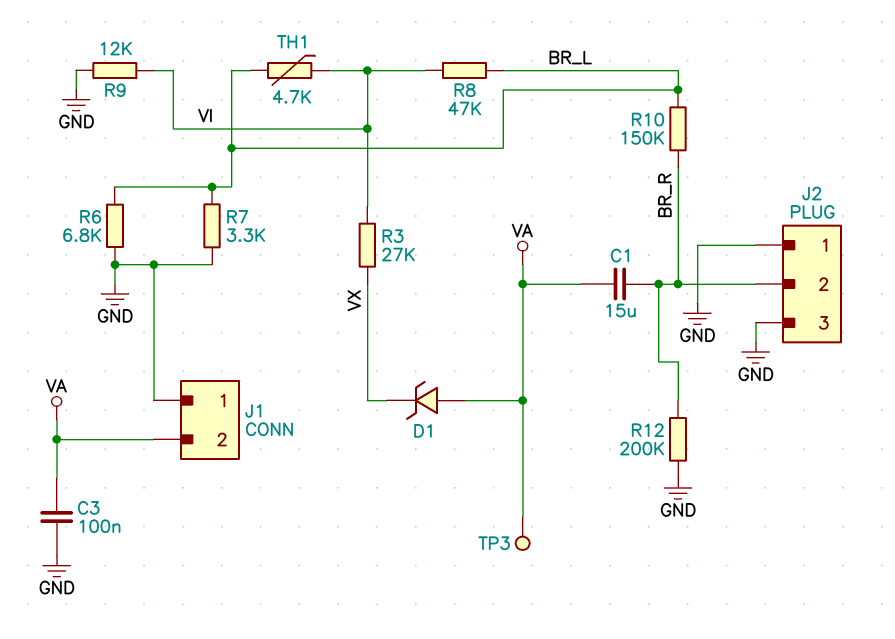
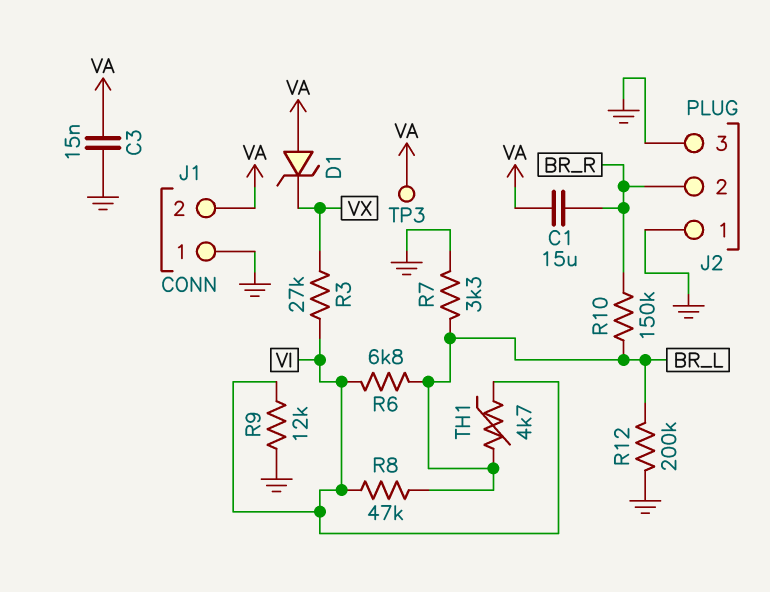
C3: 100nF (GND, VA) -> 15nF (GND, VA)
R6: 6.8k (BR_L, GND) -> 6.8k (BR_L, VI)
R12: 200k (BR_R, GND) -> 200k (BR_L, GND)

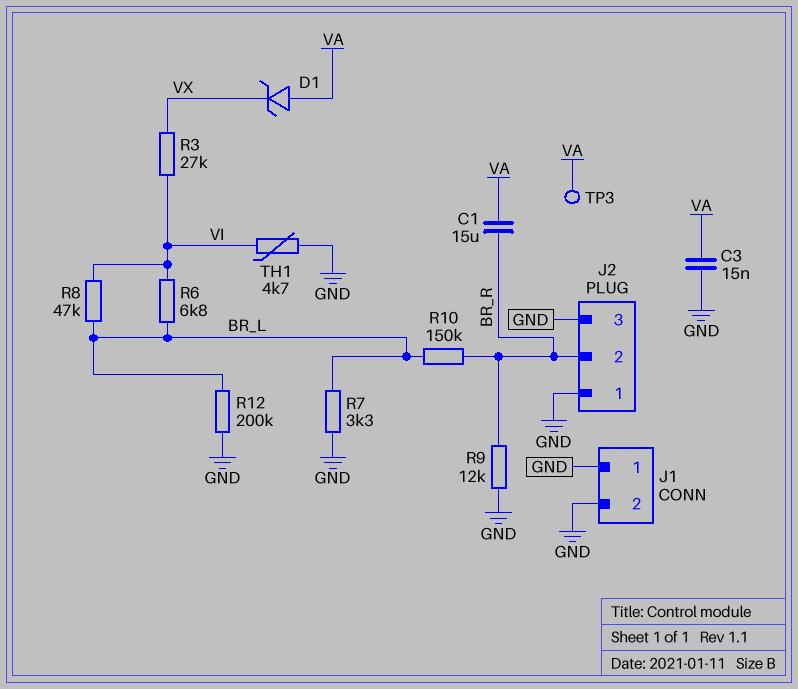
J1 pin 2: VA -> GND
R9: 12k (GND, VI) -> 12k (BR_R, GND)
TH1: 4.7k (BR_L, VI) -> 4.7k (GND, VI)

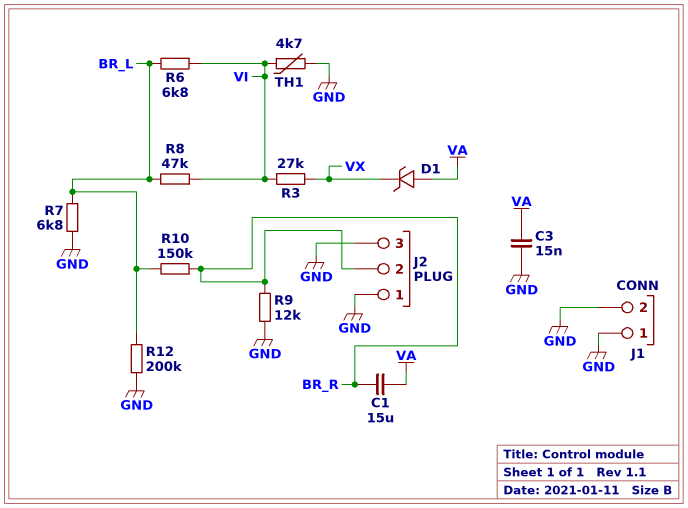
R7: 3.3k (BR_L, GND) -> 6.8k (BR_L, GND)
TP3: test point (VA) -> none

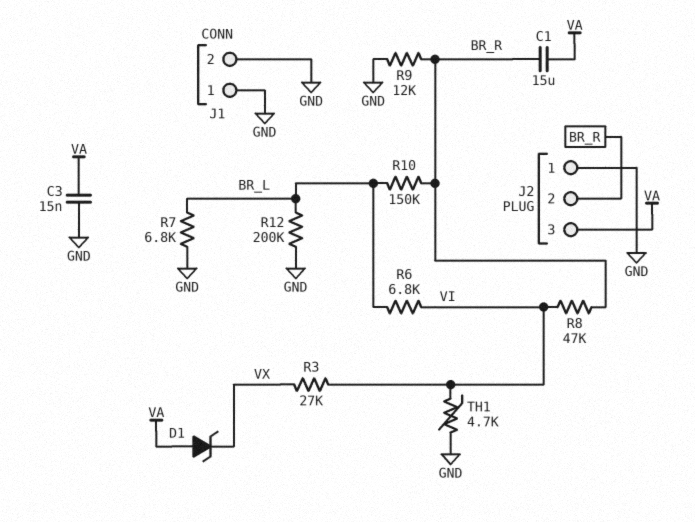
J2 pin 3: GND -> VA
R8: 47k (BR_L, VI) -> 47k (BR_R, VI)

